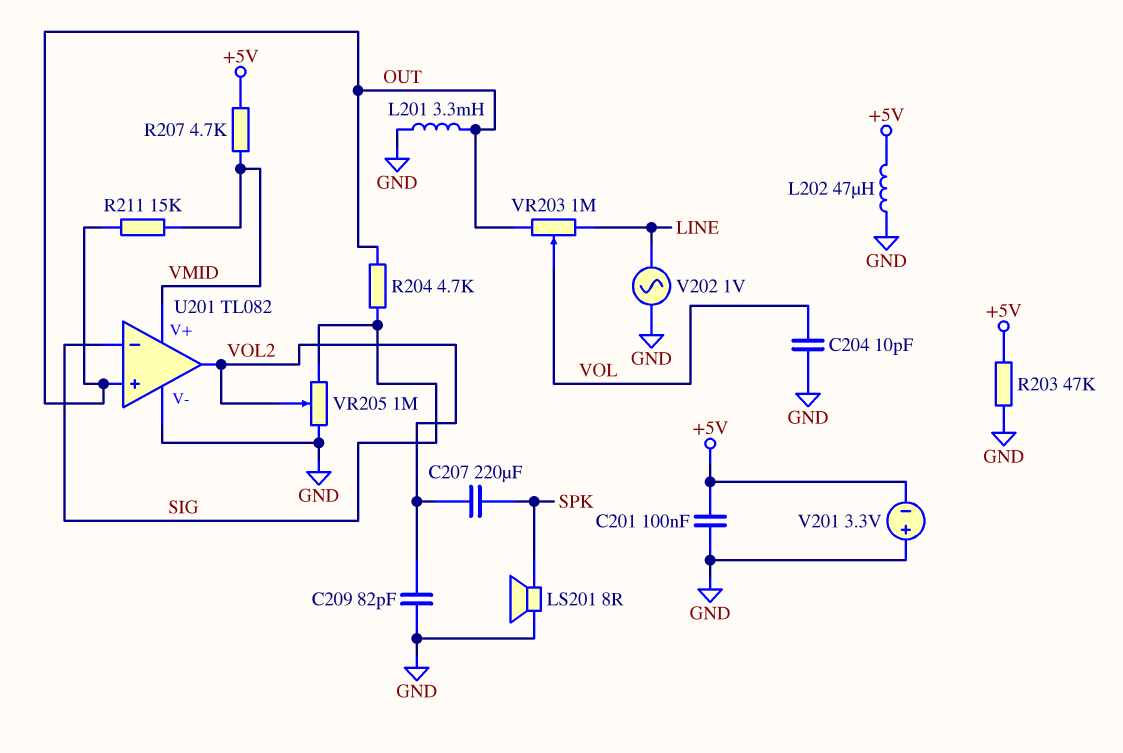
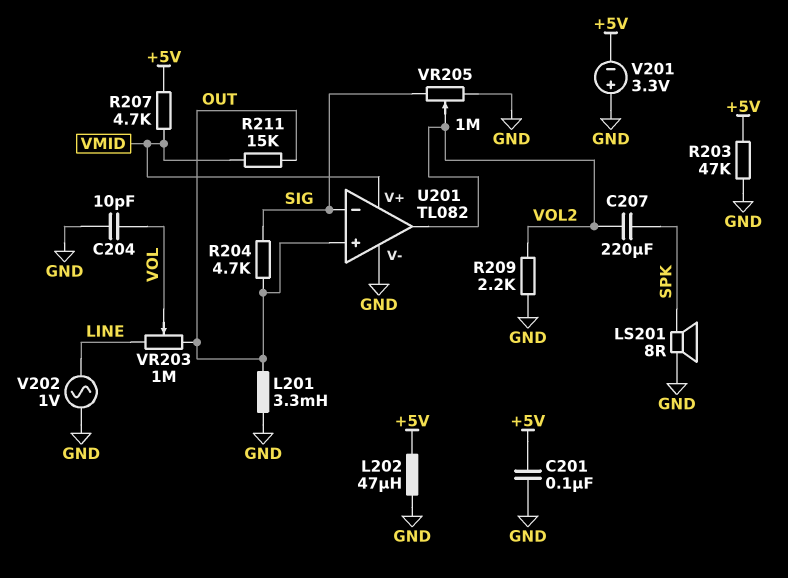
C209: 82pF (GND, VOL2) -> none
R209: none -> 2.2k (GND, VOL2)

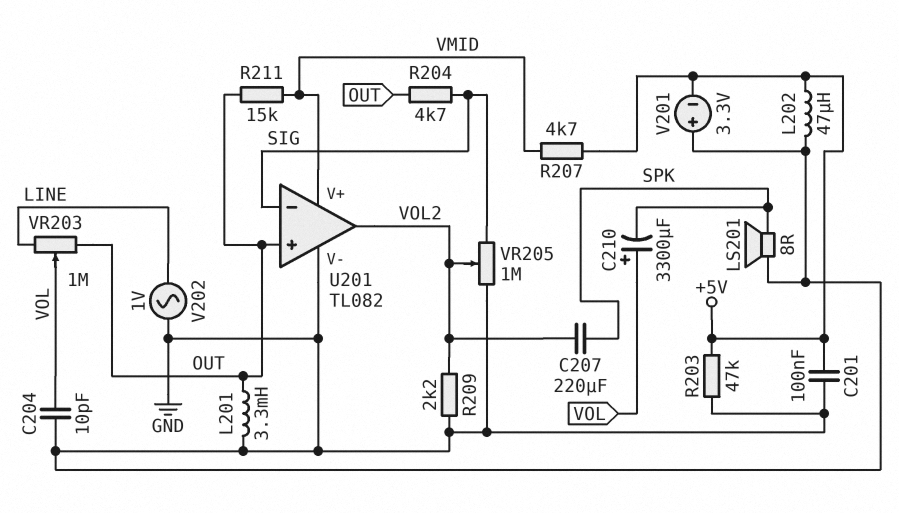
C210: none -> 3300uF (plus VOL, minus SPK)

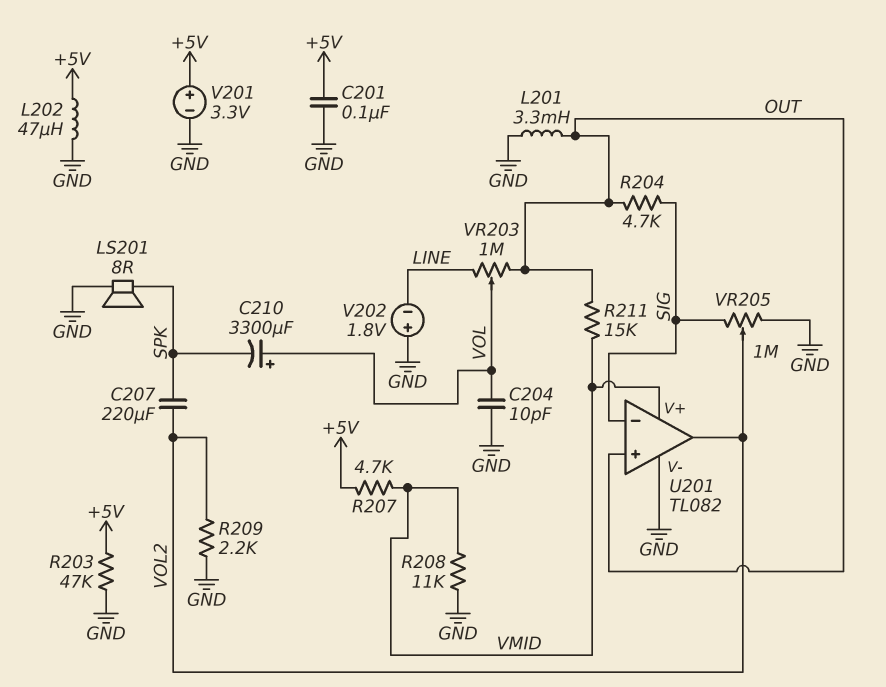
R208: none -> 11k (GND, VMID)
V201: 3.3V (plus GND, minus +5V) -> 3.3V (plus +5V, minus GND)
V202: AC 1V (GND, LINE) -> 1.8V (plus GND, minus LINE)

